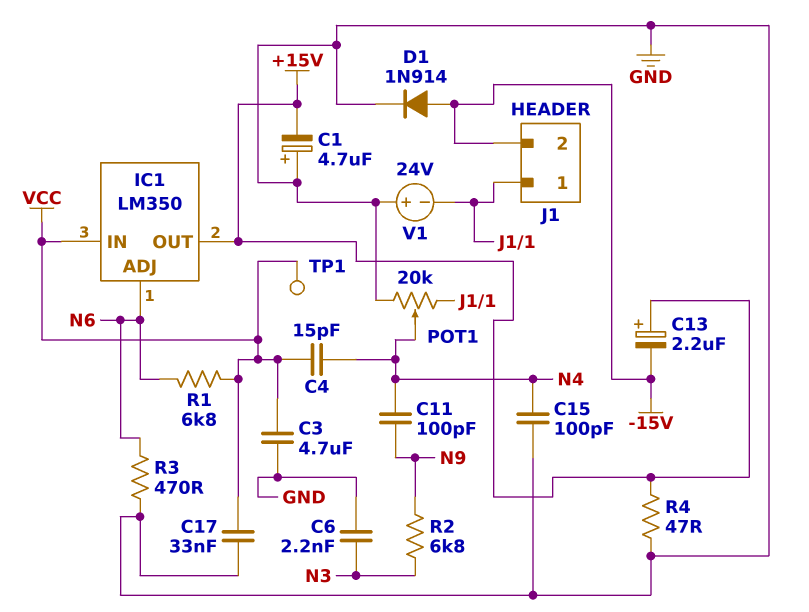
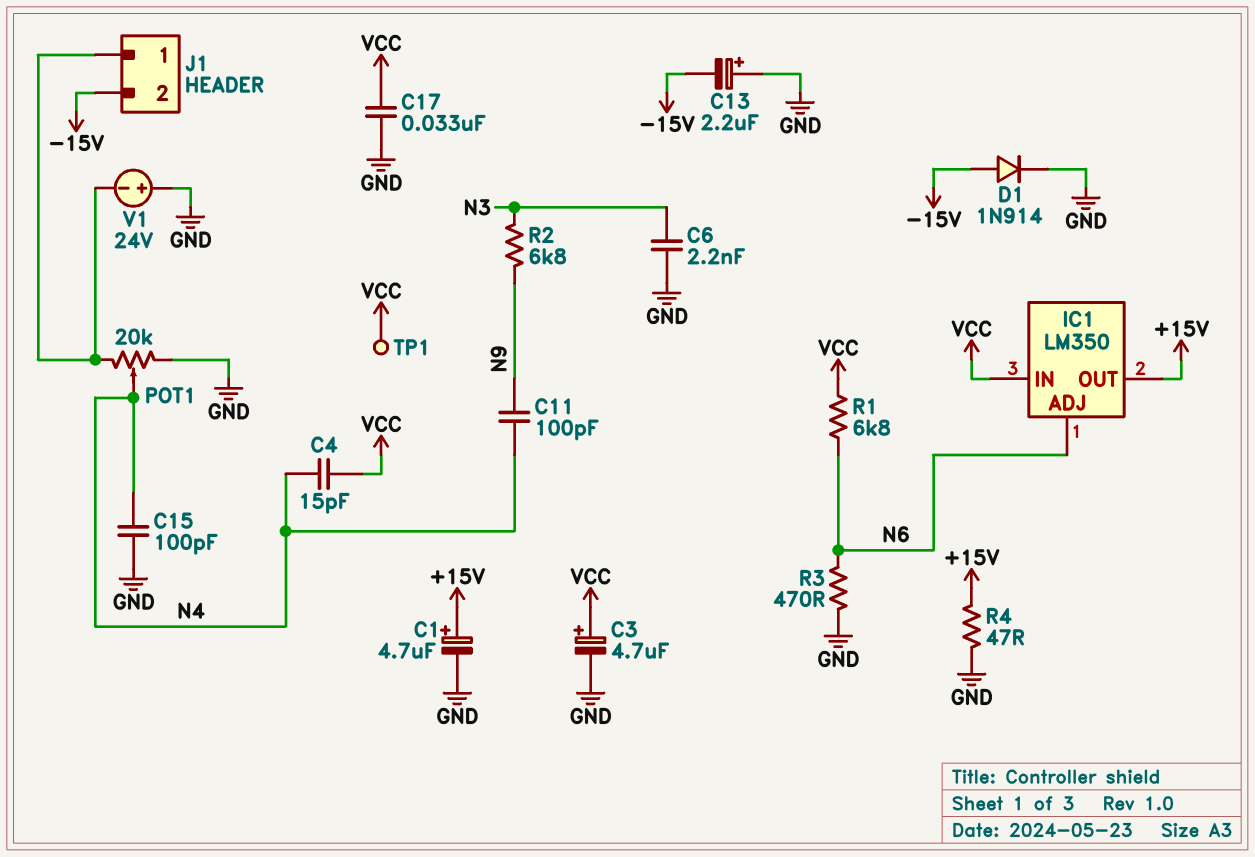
C1: 4.7uF (plus GND, minus +15V) -> 4.7uF (plus +15V, minus GND)
C3: 4.7uF (GND, VCC) -> 4.7uF (plus VCC, minus GND)
C13: 2.2uF (plus +15V, minus -15V) -> 2.2uF (plus GND, minus -15V)

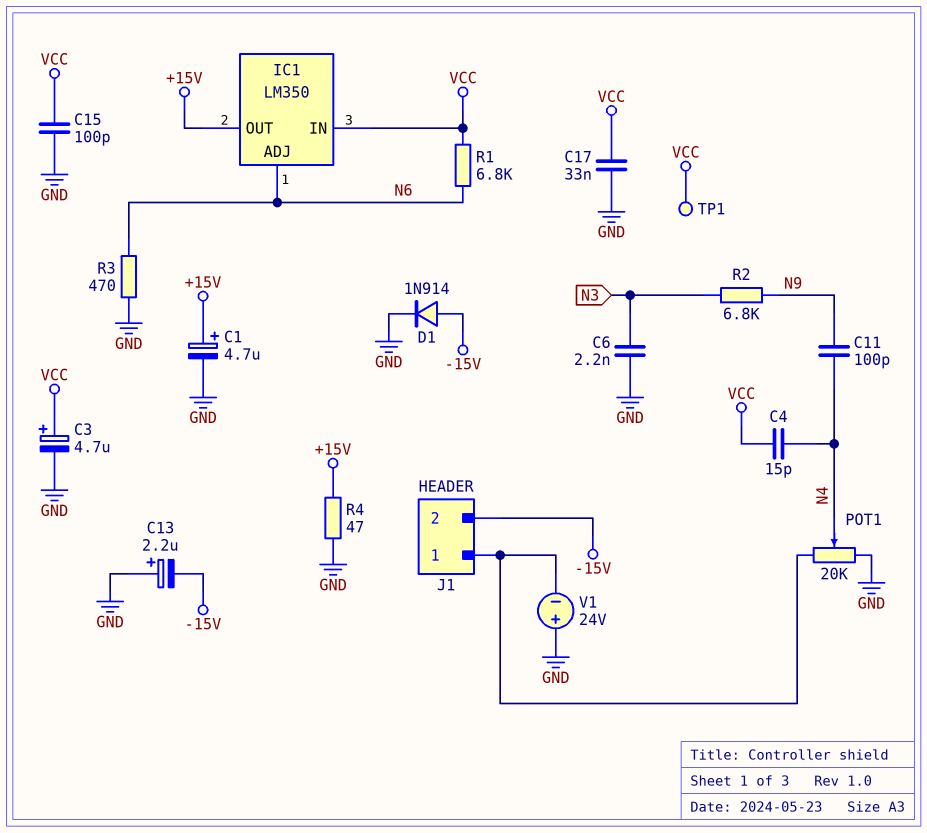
C15: 100pF (GND, N4) -> 100pF (GND, VCC)

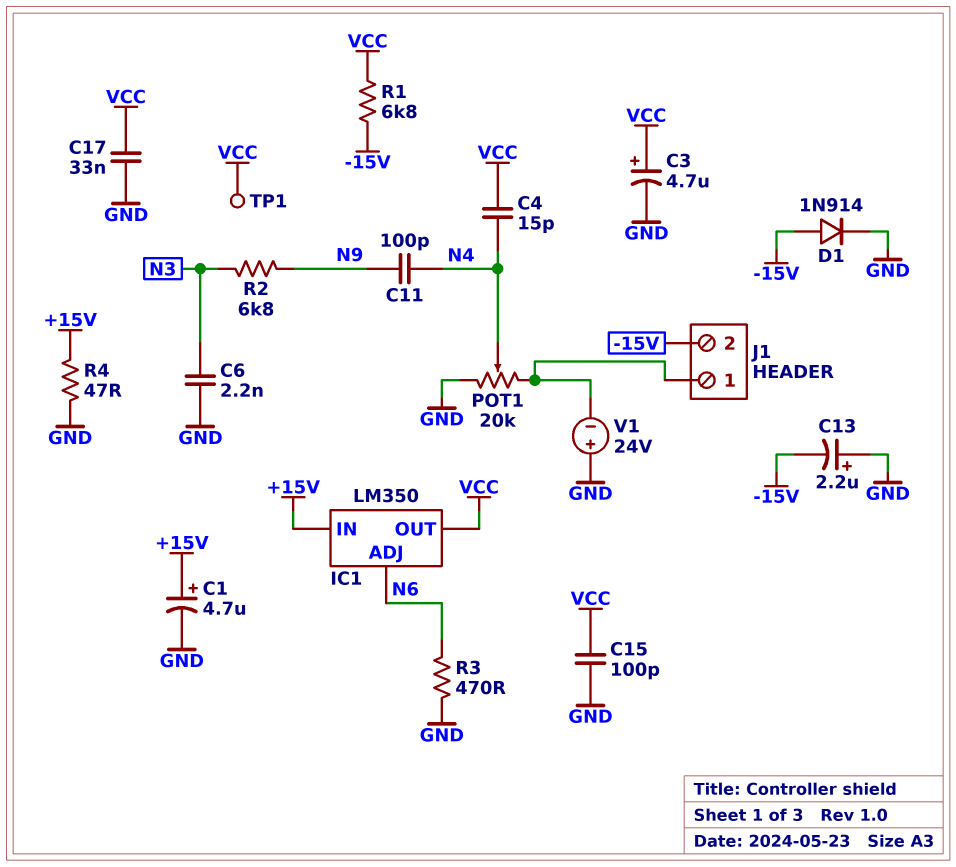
IC1 pin IN: VCC -> +15V
IC1 pin OUT: +15V -> VCC
R1: 6.8k (N6, VCC) -> 6.8k (-15V, VCC)

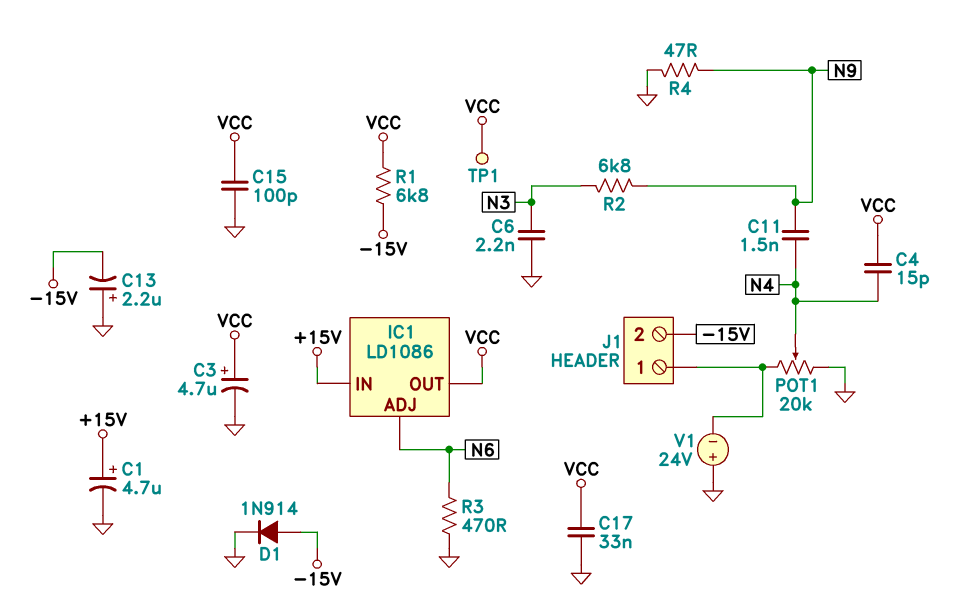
C11: 100pF (N4, N9) -> 1.5nF (N4, N9)
IC1: LM350 -> LD1086
R4: 47 (+15V, GND) -> 47 (GND, N9)

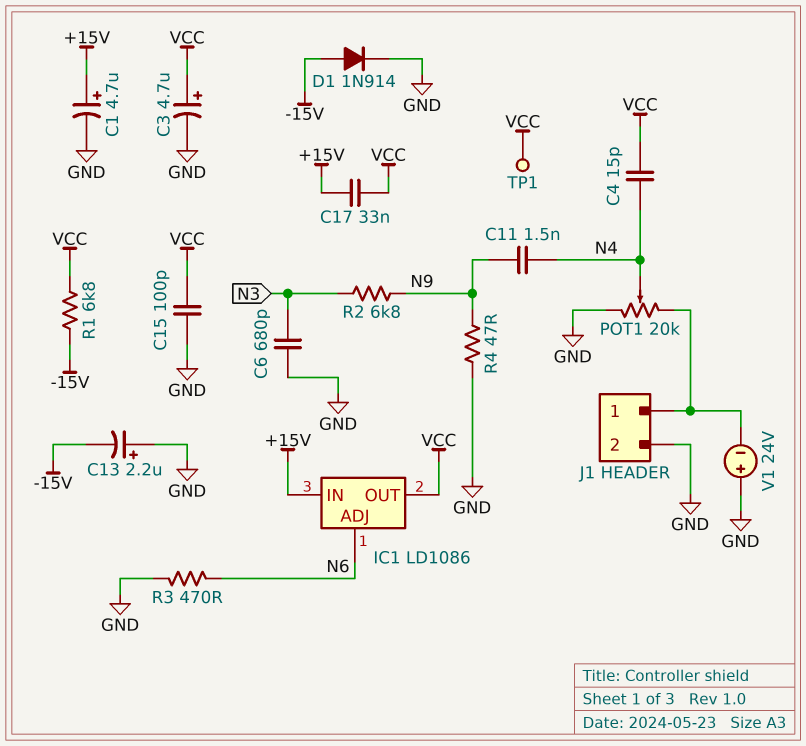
C6: 2.2nF (GND, N3) -> 680pF (GND, N3)
C17: 33nF (GND, VCC) -> 33nF (+15V, VCC)
J1 pin 2: -15V -> GND

